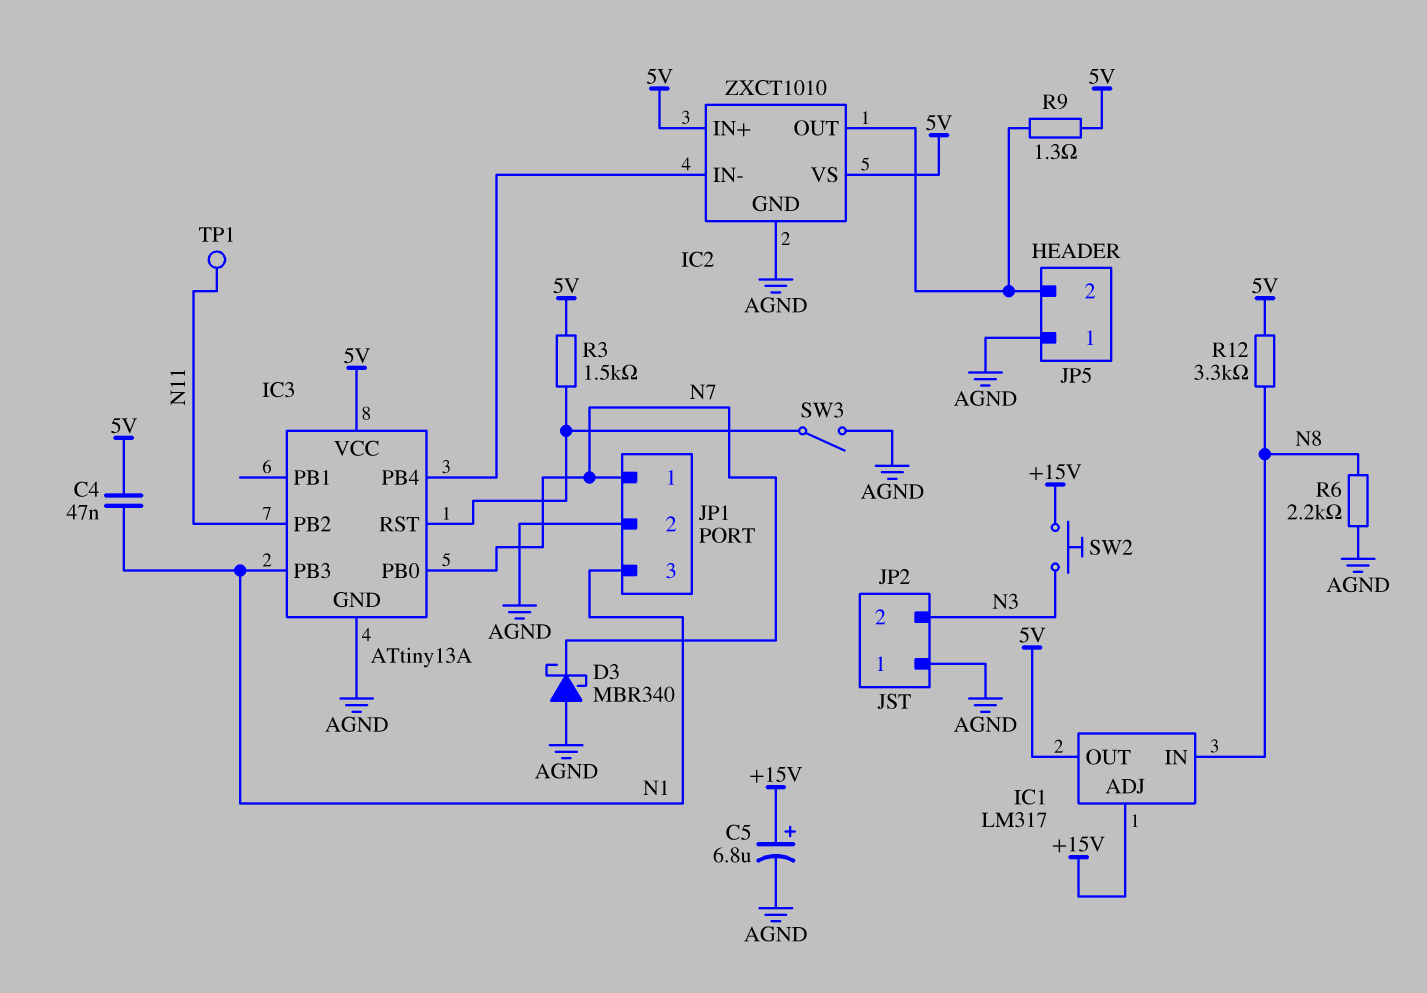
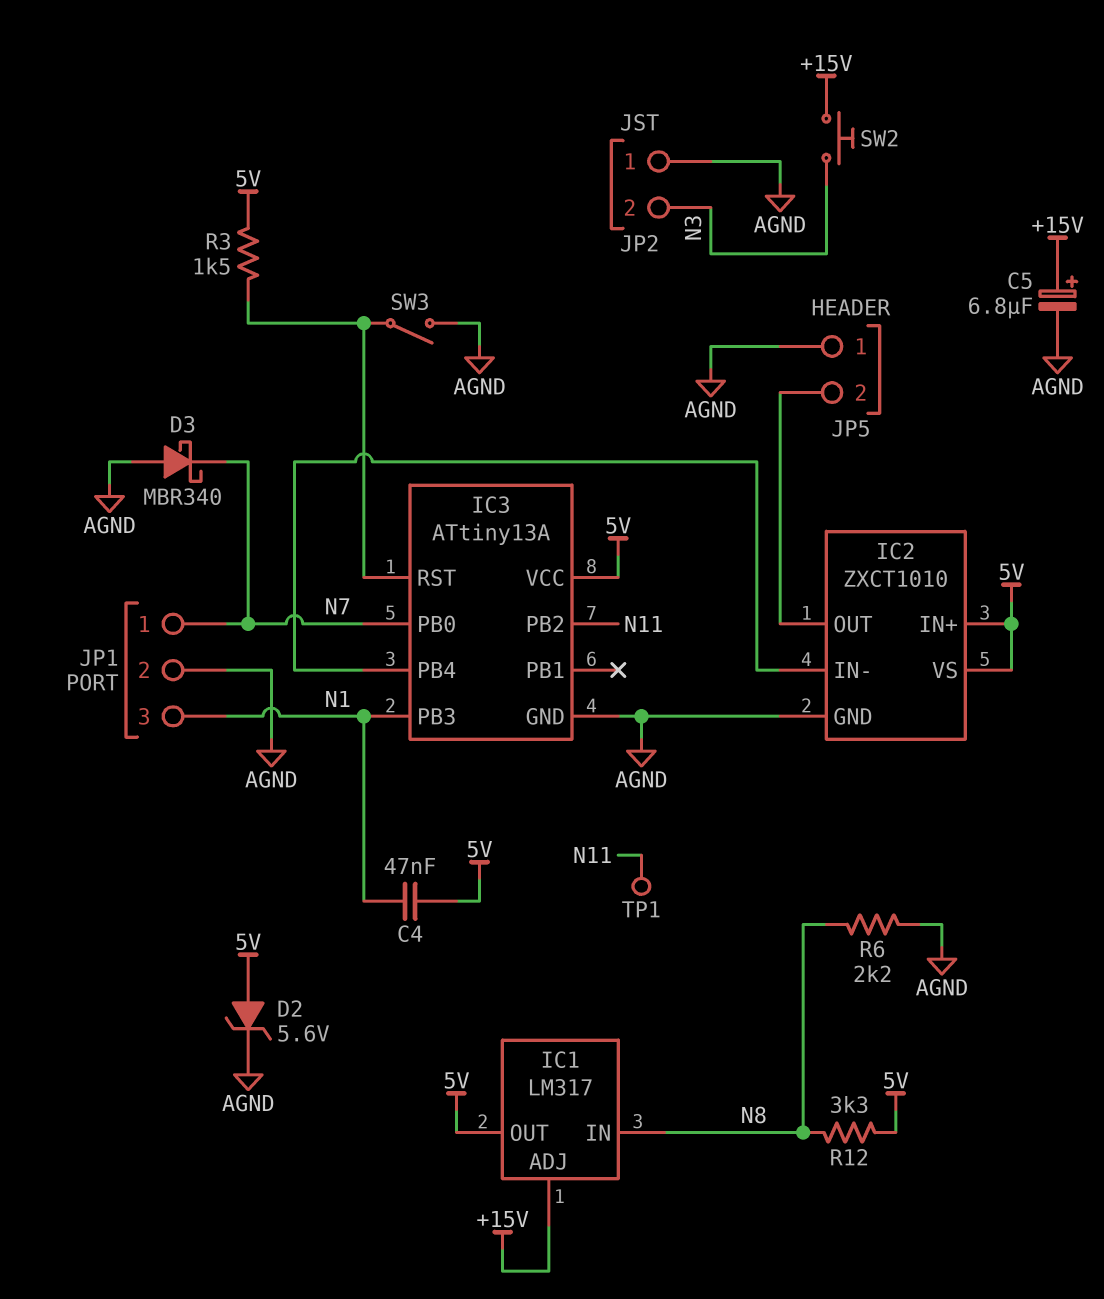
D2: none -> zener 5.6V (A 5V, K AGND)
R9: 1.3 (5V, IC2/OUT) -> none

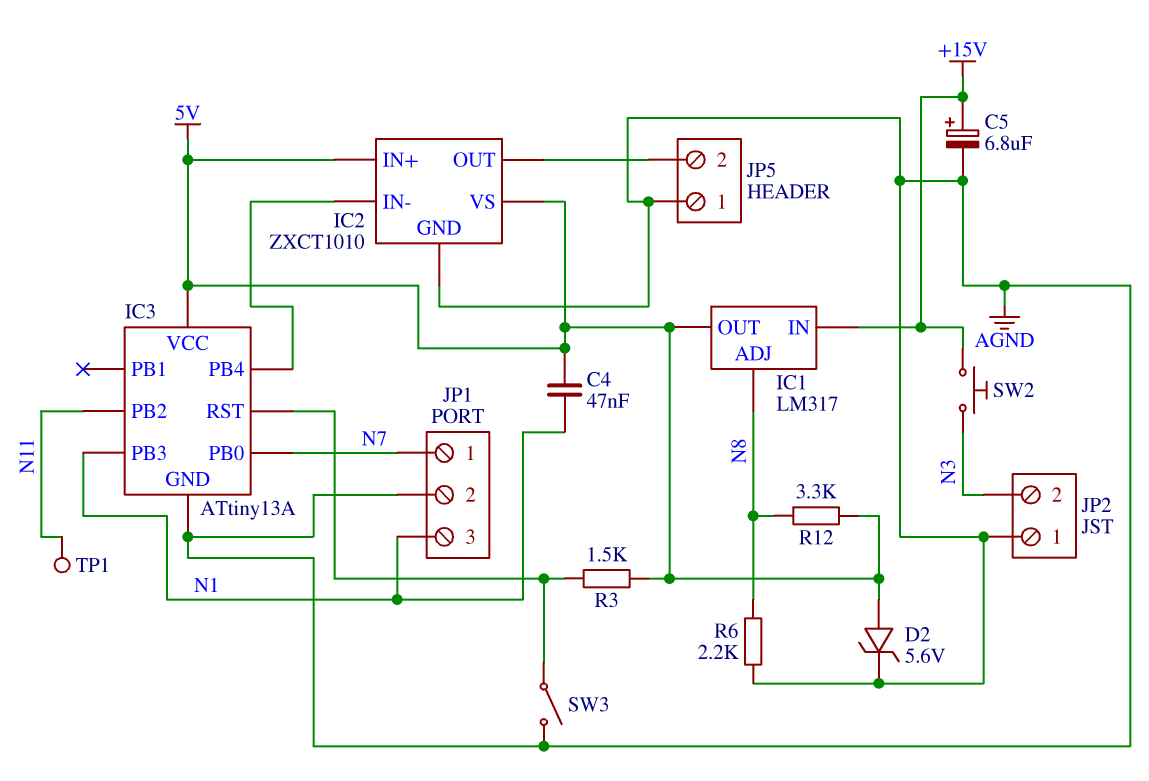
D3: schottky MBR340 (A AGND, K N7) -> none
IC1 pin ADJ: +15V -> N8
IC1 pin IN: N8 -> +15V

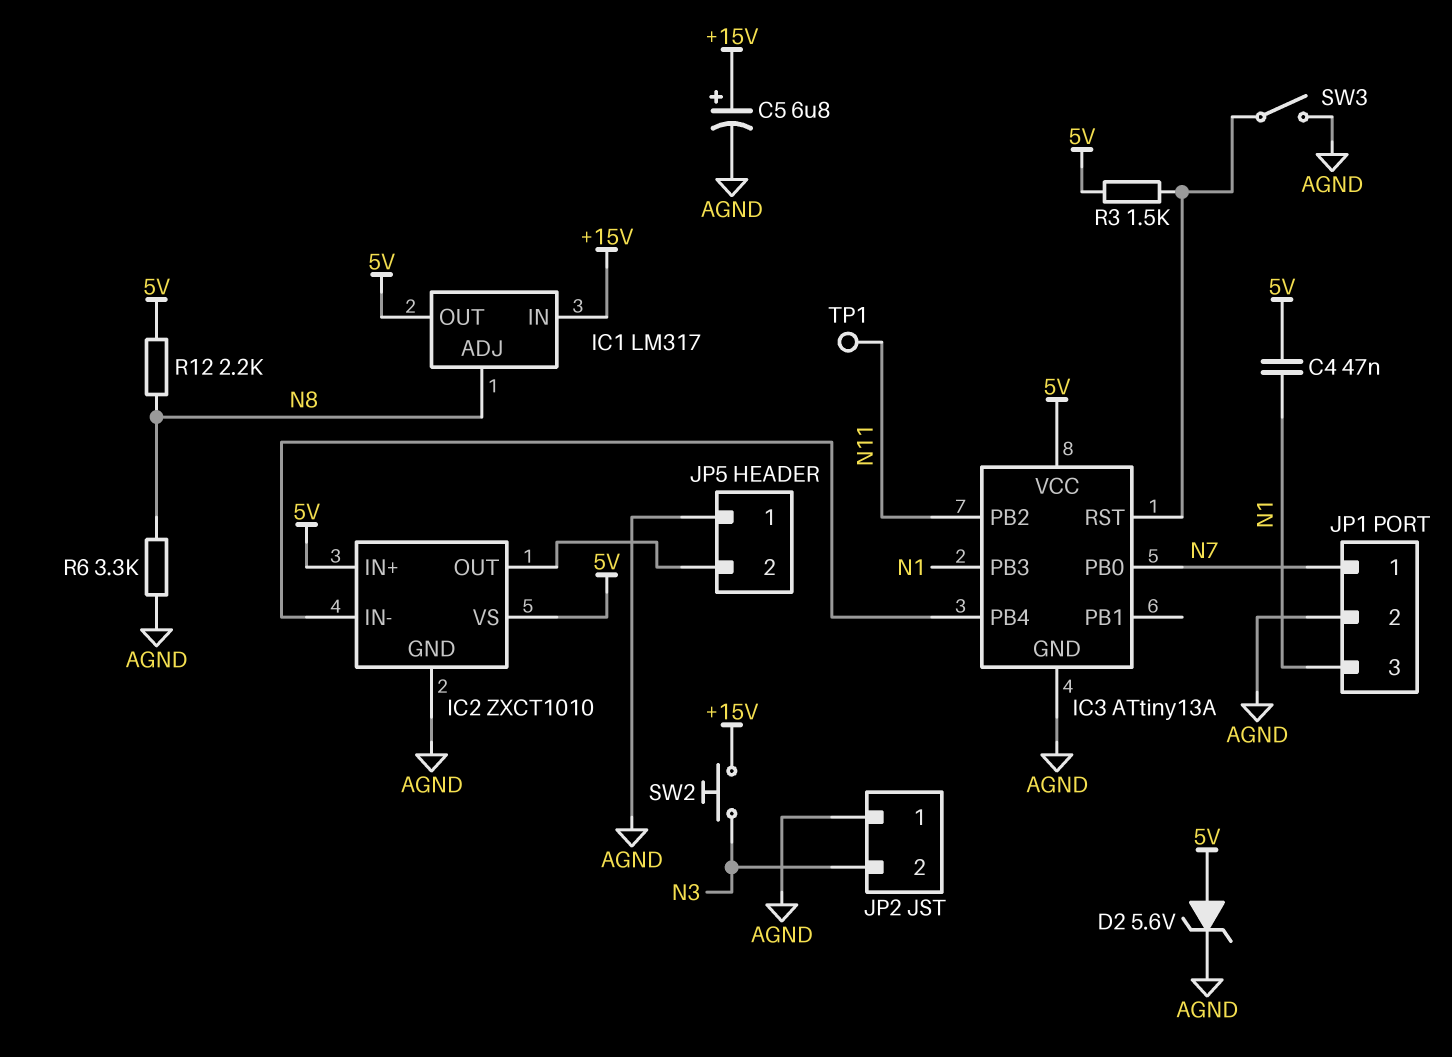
R6: 2.2k (AGND, N8) -> 3.3k (AGND, N8)
R12: 3.3k (5V, N8) -> 2.2k (5V, N8)

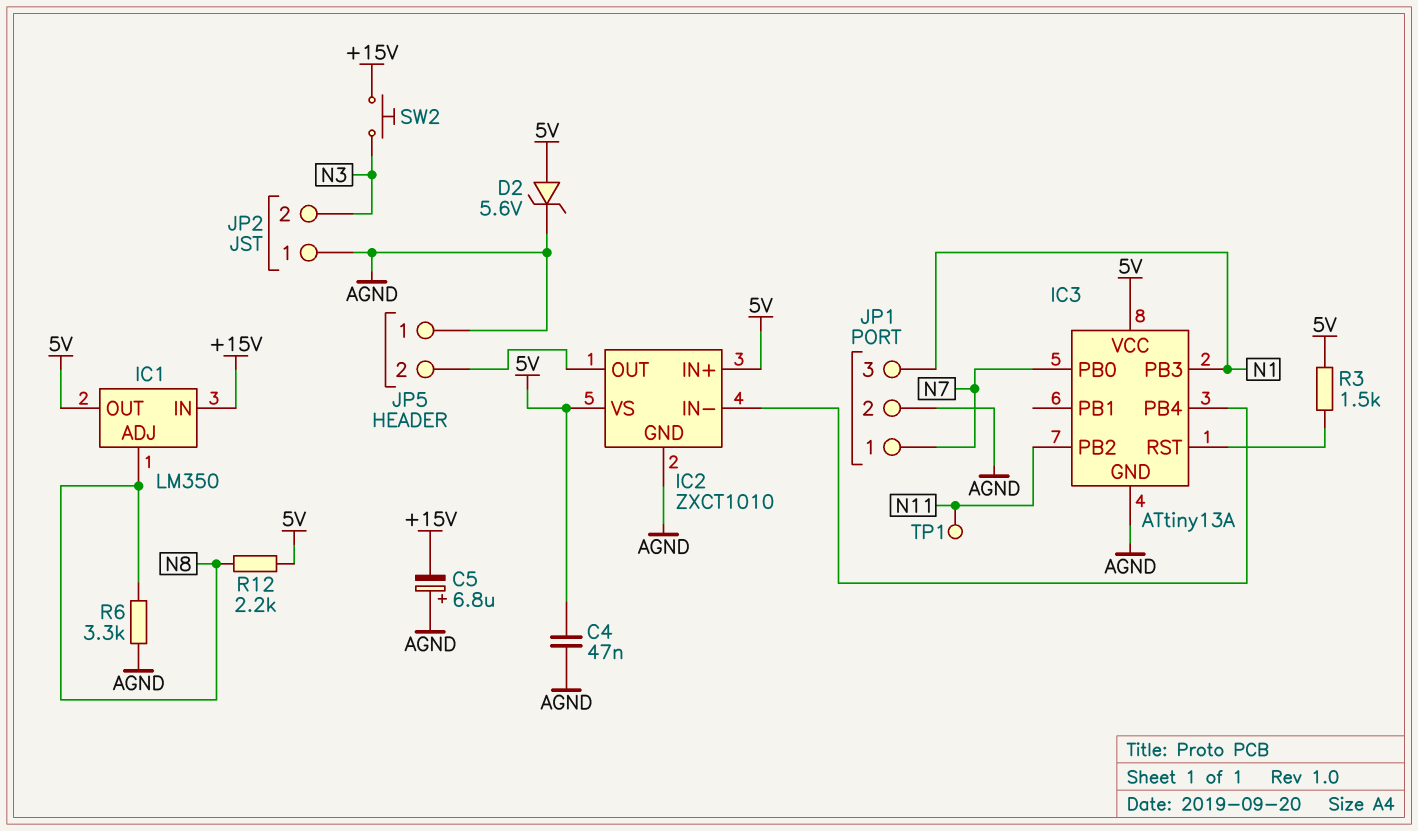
C4: 47nF (5V, N1) -> 47nF (5V, AGND)
C5: 6.8uF (plus +15V, minus AGND) -> 6.8uF (plus AGND, minus +15V)
IC1: LM317 -> LM350
SW3: switch (AGND, IC3/RST) -> none

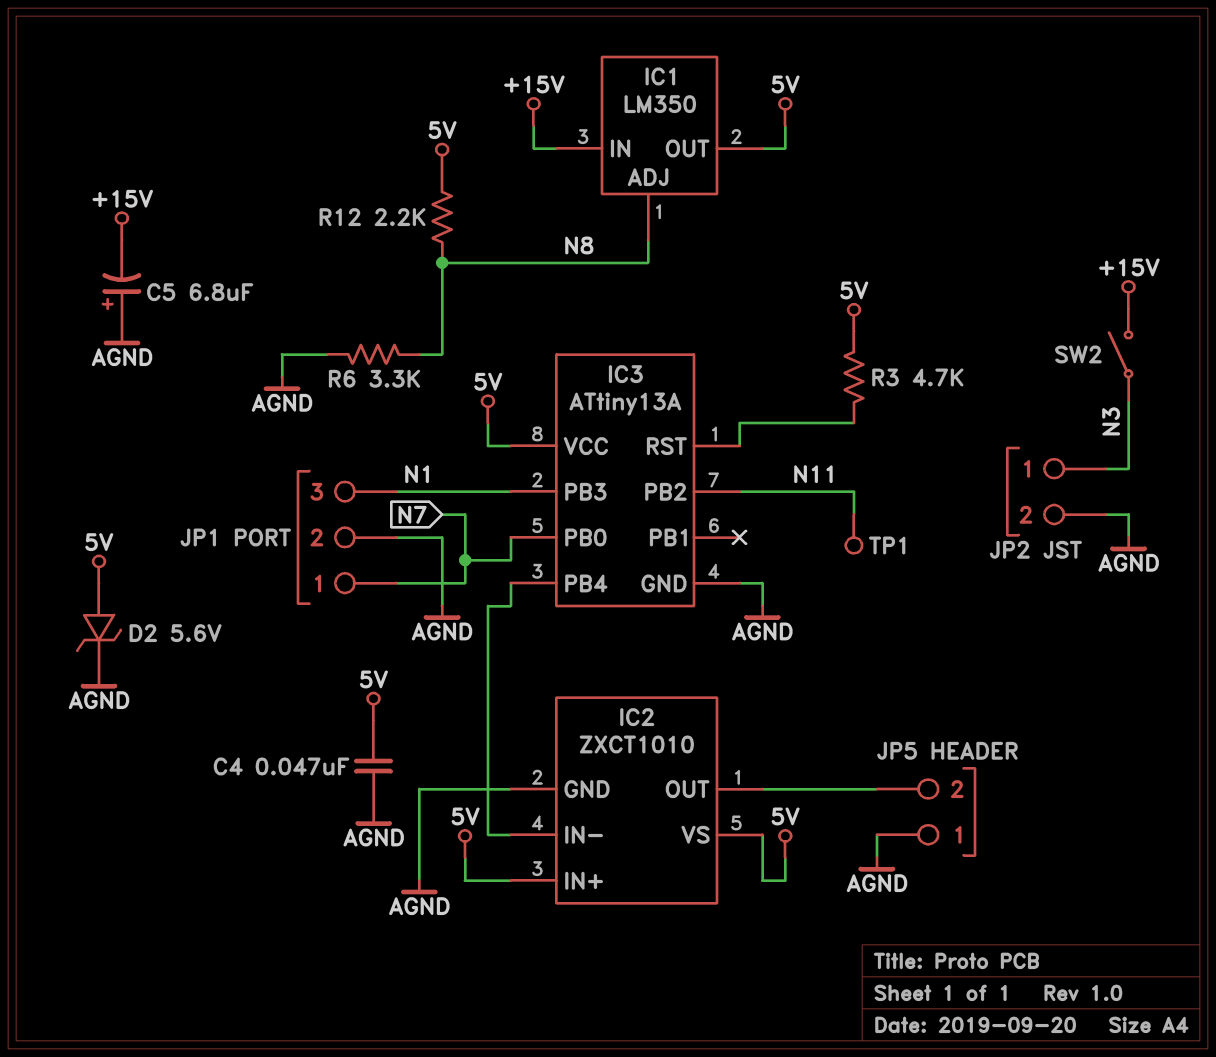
JP2 pin 1: AGND -> N3
JP2 pin 2: N3 -> AGND
R3: 1.5k (5V, IC3/RST) -> 4.7k (5V, IC3/RST)
SW2: button (+15V, N3) -> switch (+15V, N3)

